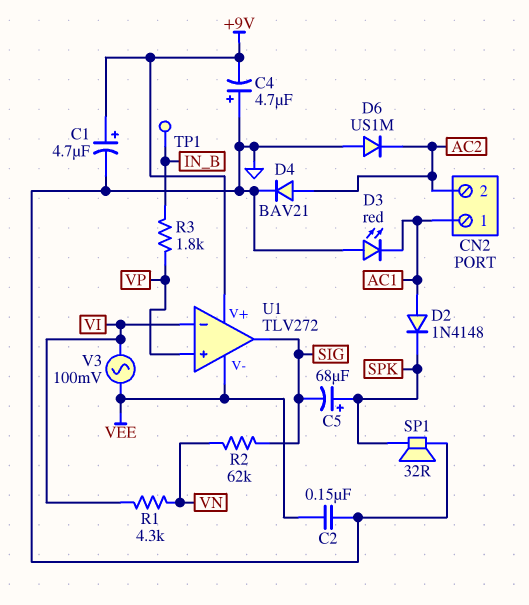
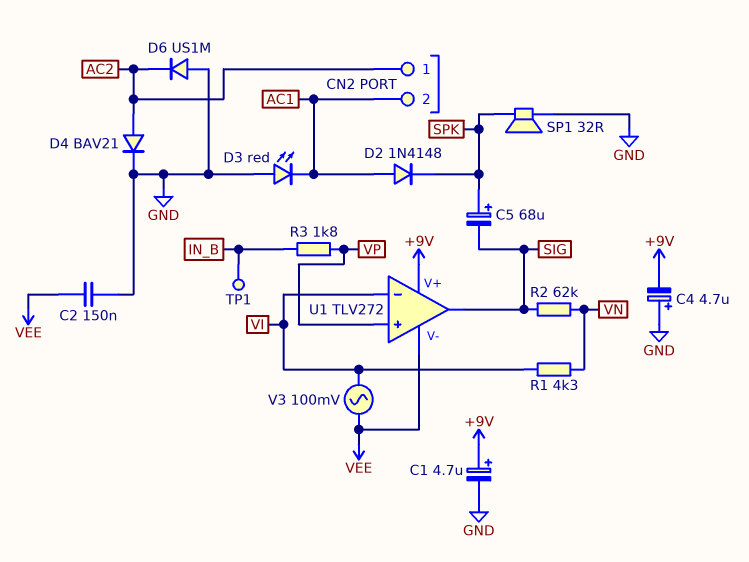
CN2 pin 1: AC1 -> AC2
CN2 pin 2: AC2 -> AC1

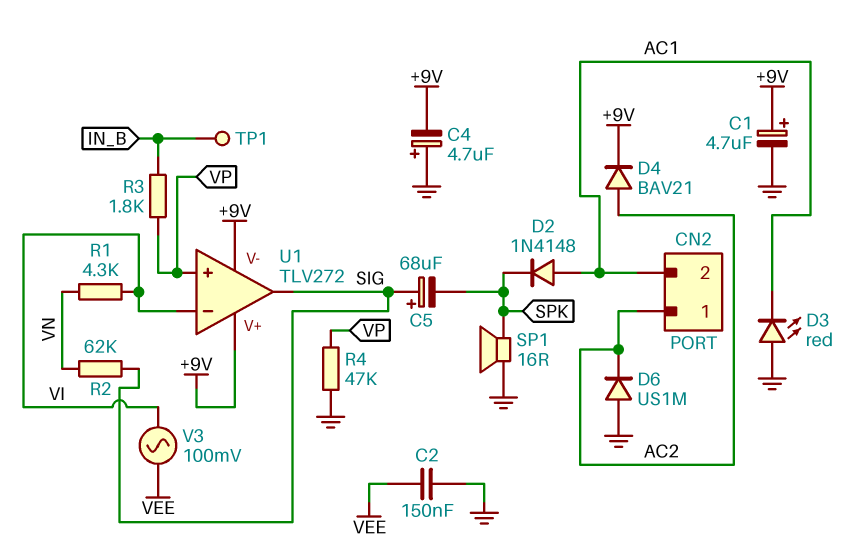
C5: 68uF (plus SPK, minus SIG) -> 68uF (plus SIG, minus SPK)
D4: diode BAV21 (A AC2, K GND) -> diode BAV21 (A AC2, K +9V)
R4: none -> 47k (GND, VP)
SP1: speaker 32R (GND, SPK) -> speaker 16R (GND, SPK)
U1 pin V-: VEE -> +9V

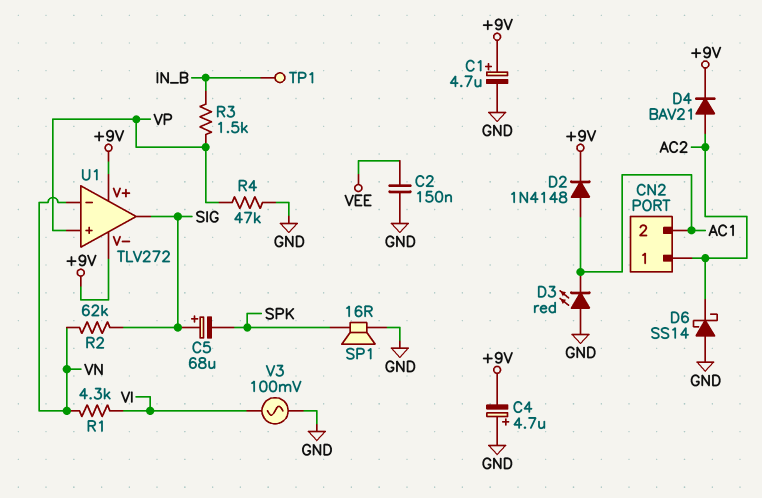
D2: diode 1N4148 (A AC1, K SPK) -> diode 1N4148 (A AC1, K +9V)
D6: diode US1M (A GND, K AC2) -> schottky SS14 (A GND, K AC2)
R3: 1.8k (IN_B, VP) -> 1.5k (IN_B, VP)
U1 pin in-: VI -> VN
V3: AC 100mV (VEE, VI) -> AC 100mV (GND, VI)

